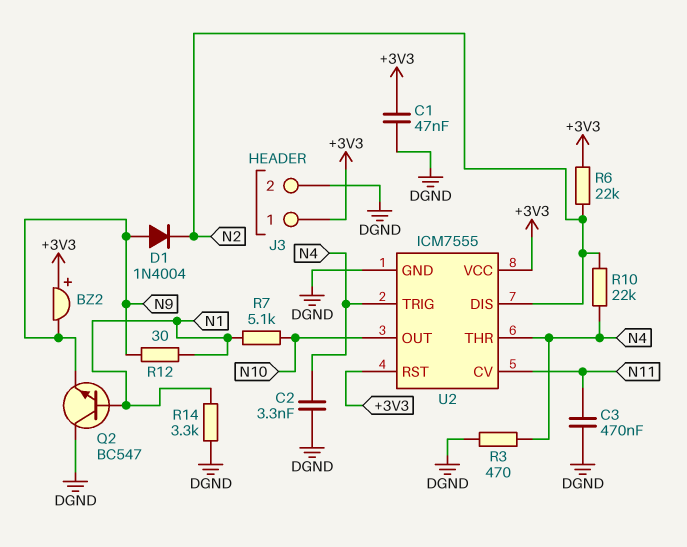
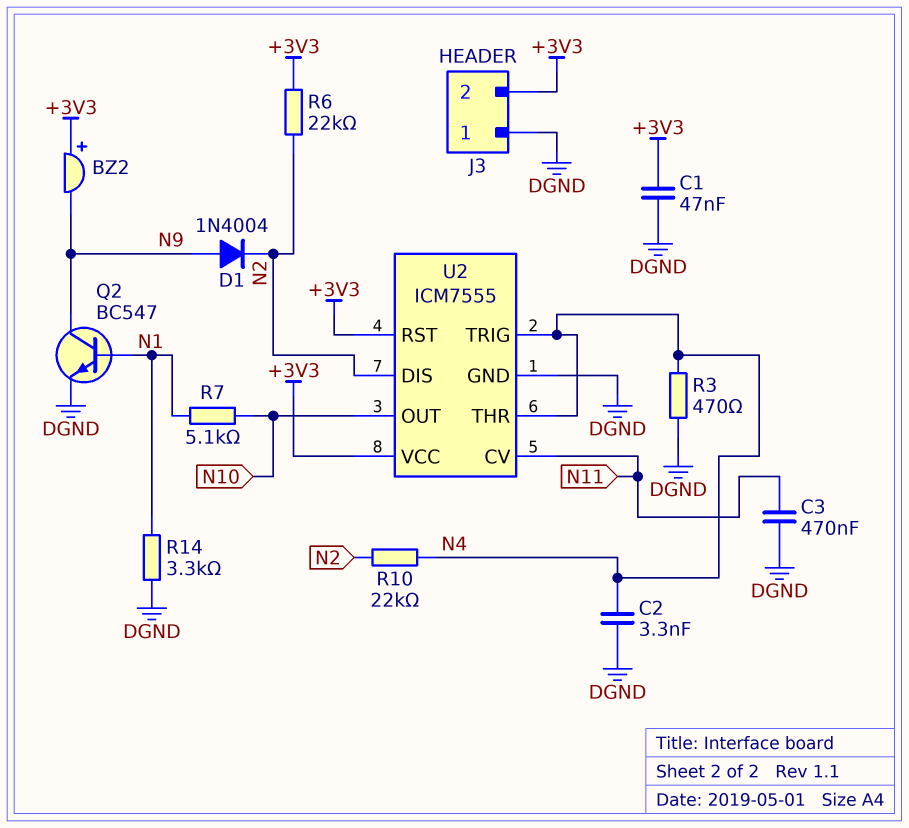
J3 pin 1: +3V3 -> DGND
J3 pin 2: DGND -> +3V3
Q2: NPN BC547 (B N1, C DGND, E N9) -> NPN BC547 (B N1, C N9, E DGND)
R12: 30 (N1, N9) -> none

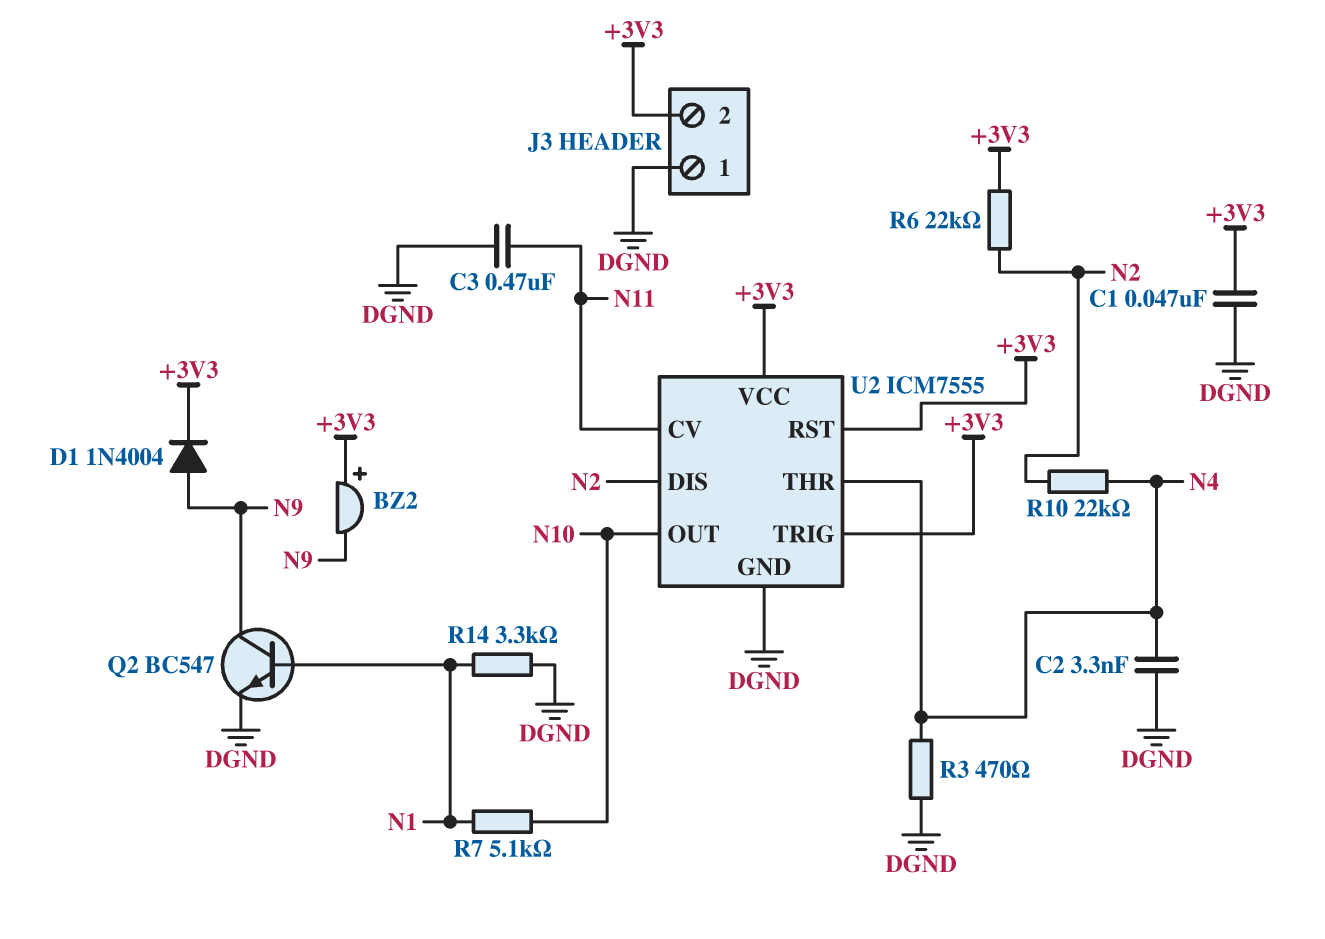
D1: diode 1N4004 (A N9, K N2) -> diode 1N4004 (A N9, K +3V3)
U2 pin TRIG: N4 -> +3V3

